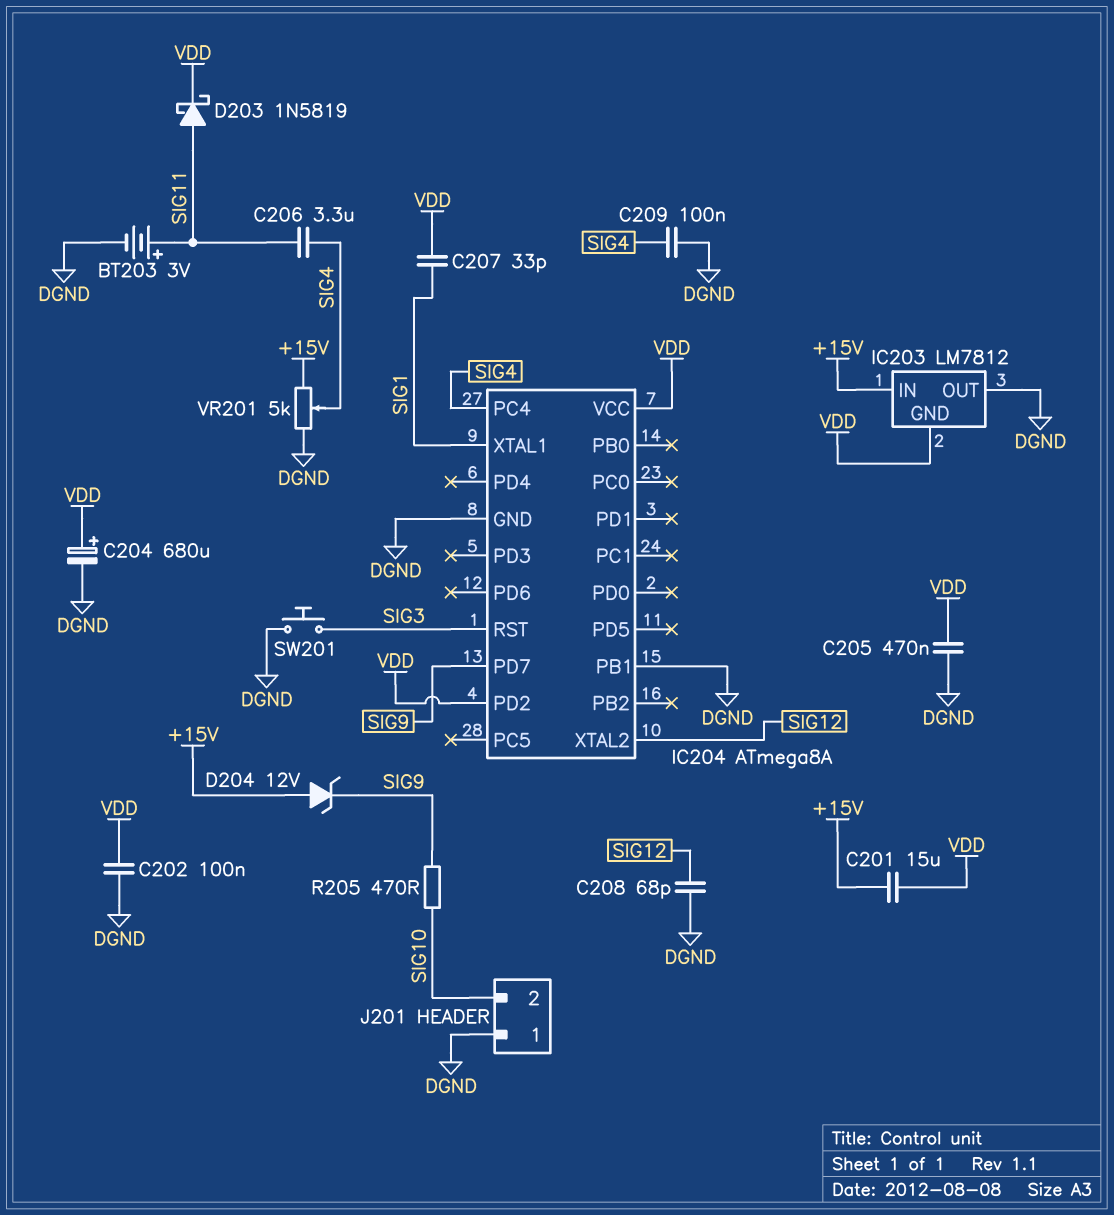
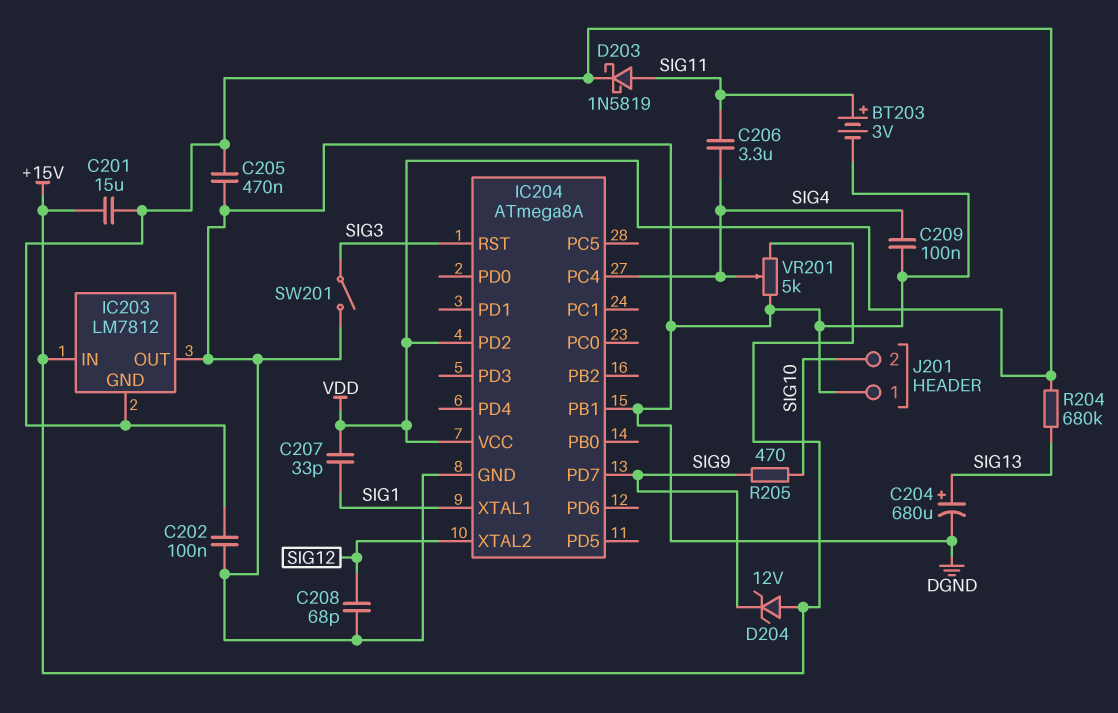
C204: 680uF (plus VDD, minus DGND) -> 680uF (plus SIG13, minus DGND)
R204: none -> 680k (SIG13, VDD)
SW201: button (DGND, SIG3) -> switch (DGND, SIG3)

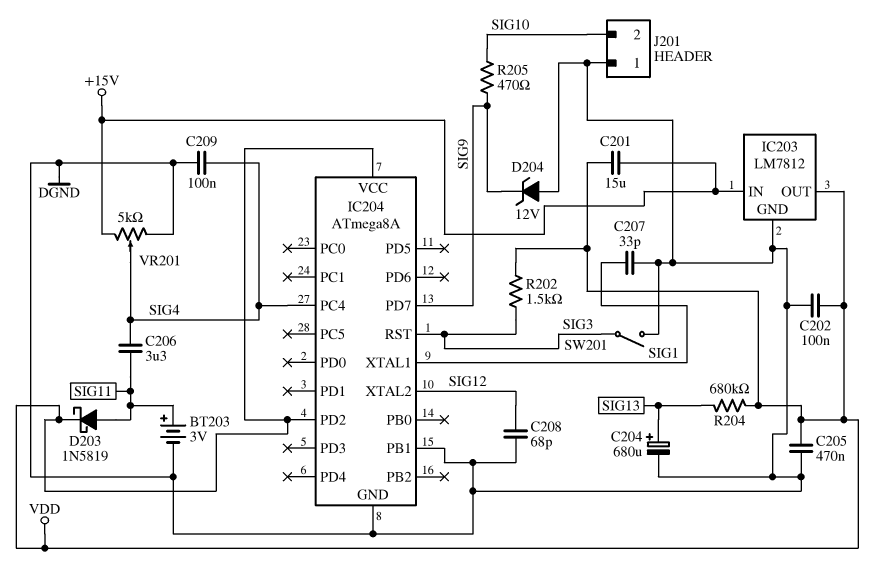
C207: 33pF (SIG1, VDD) -> 33pF (DGND, SIG1)
D204: zener 12V (A +15V, K SIG9) -> zener 12V (A DGND, K SIG9)
IC203 pin GND: VDD -> DGND
IC203 pin OUT: DGND -> VDD
R202: none -> 1.5k (SIG3, VDD)

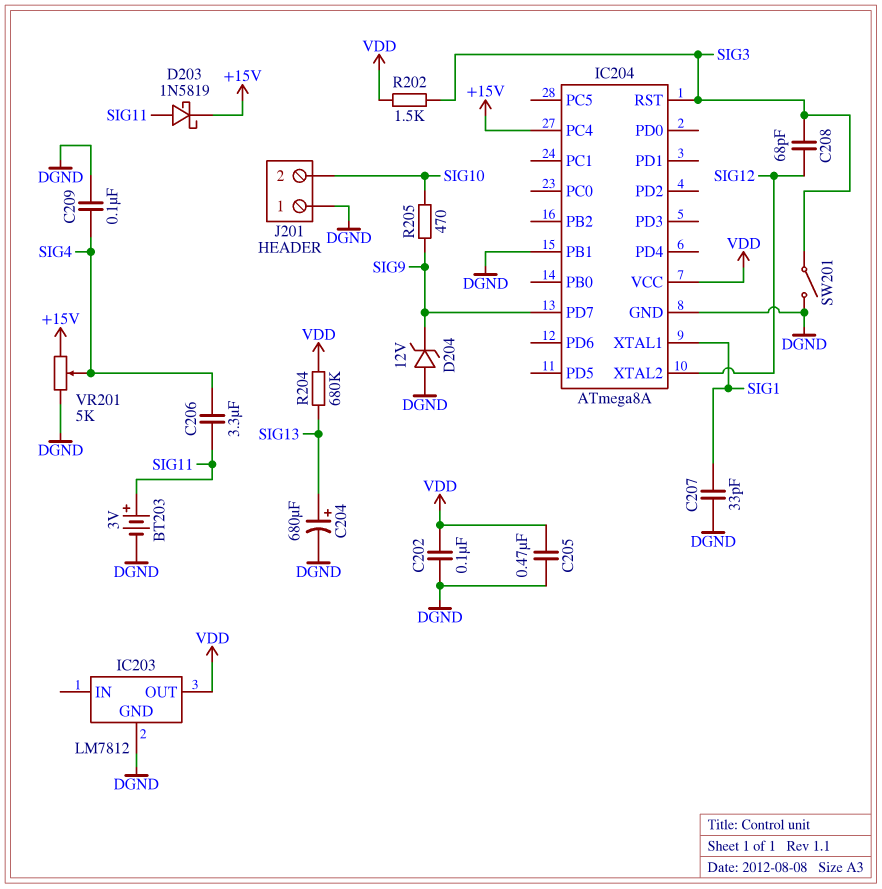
C201: 15uF (+15V, VDD) -> none
C208: 68pF (DGND, SIG12) -> 68pF (SIG3, SIG12)
D203: schottky 1N5819 (A SIG11, K VDD) -> schottky 1N5819 (A SIG11, K +15V)
IC203 pin IN: +15V -> none
IC204 pin PC4: SIG4 -> +15V
IC204 pin PD2: VDD -> none

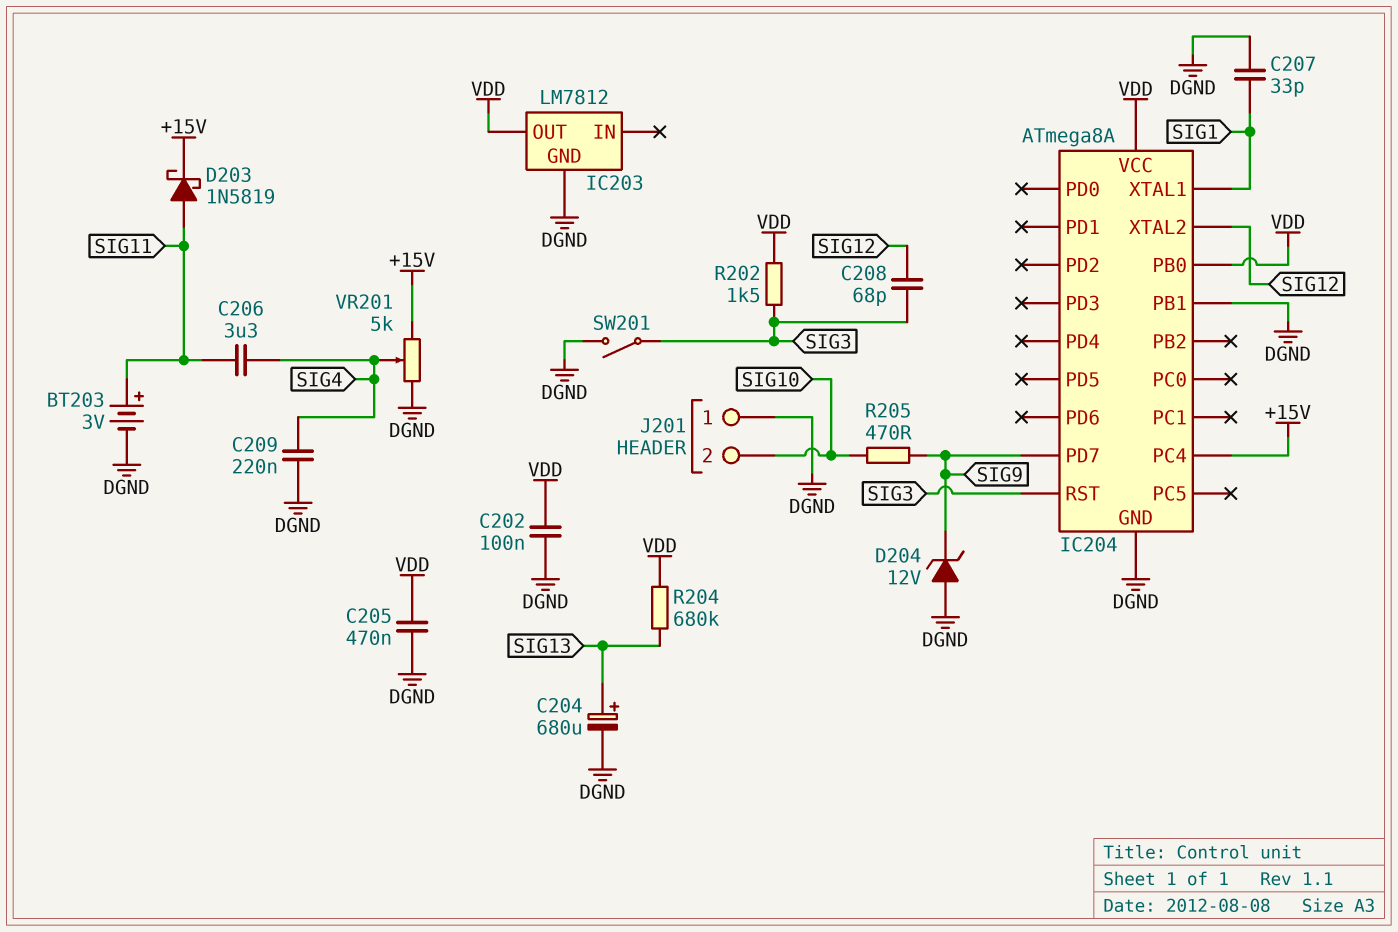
C209: 100nF (DGND, SIG4) -> 220nF (DGND, SIG4)
IC204 pin PB0: none -> VDD

